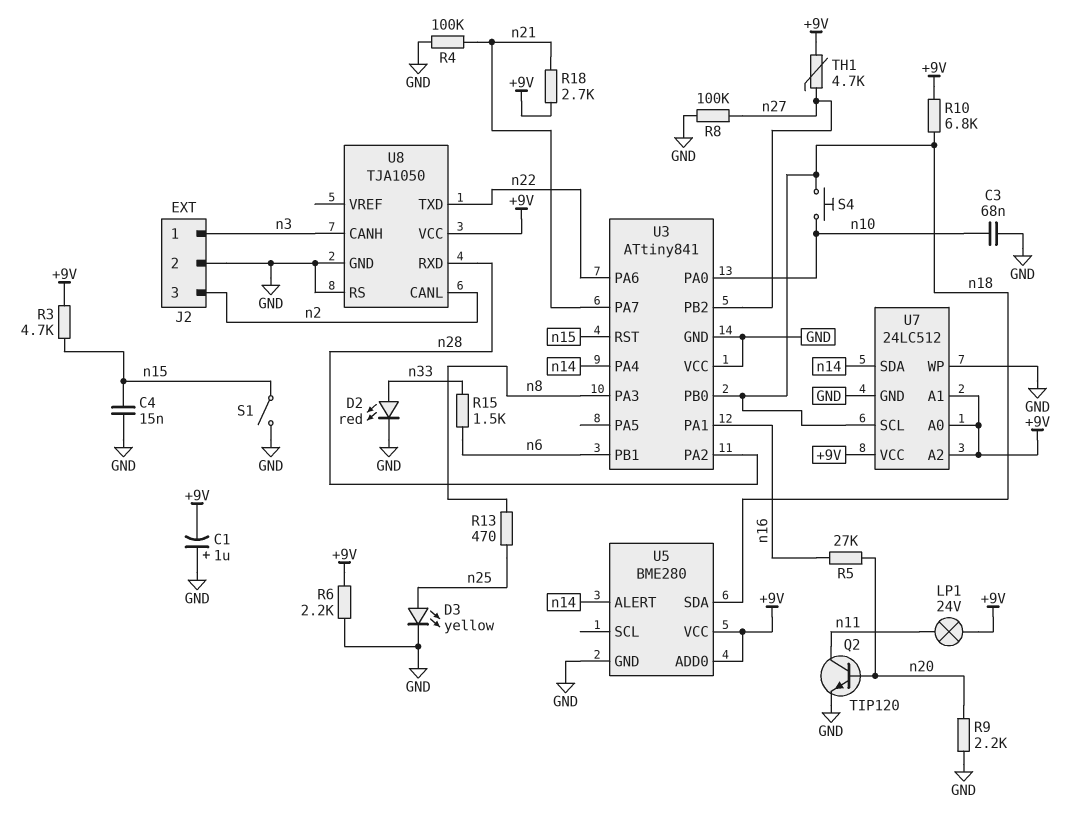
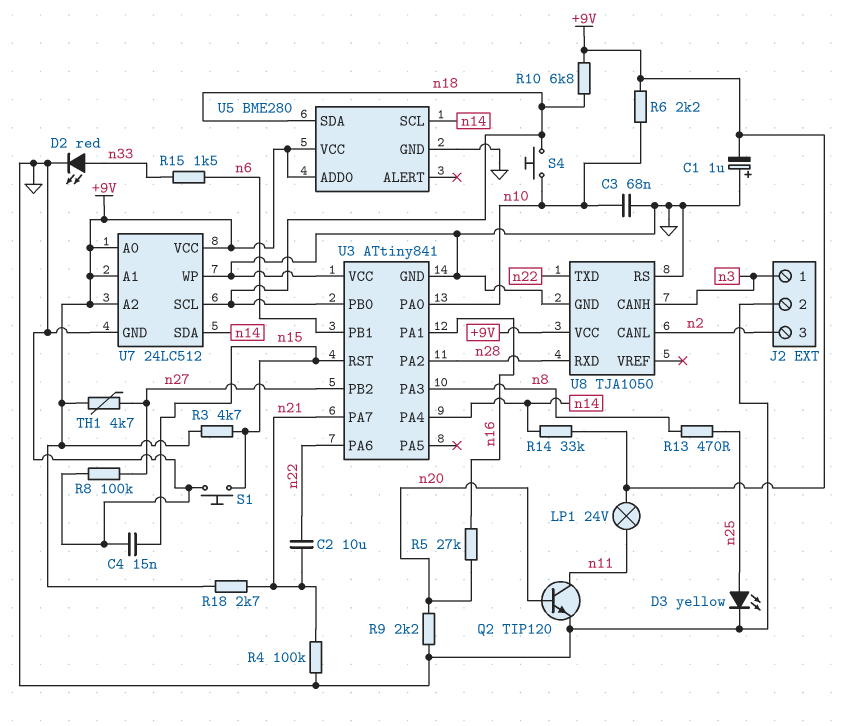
C2: none -> 10uF (n21, n22)
R6: 2.2k (+9V, GND) -> 2.2k (+9V, n10)
R14: none -> 33k (+9V, n14)
S1: switch (GND, n15) -> button (GND, n15)
U5 pin ALERT: n14 -> none
U5 pin SCL: none -> n14

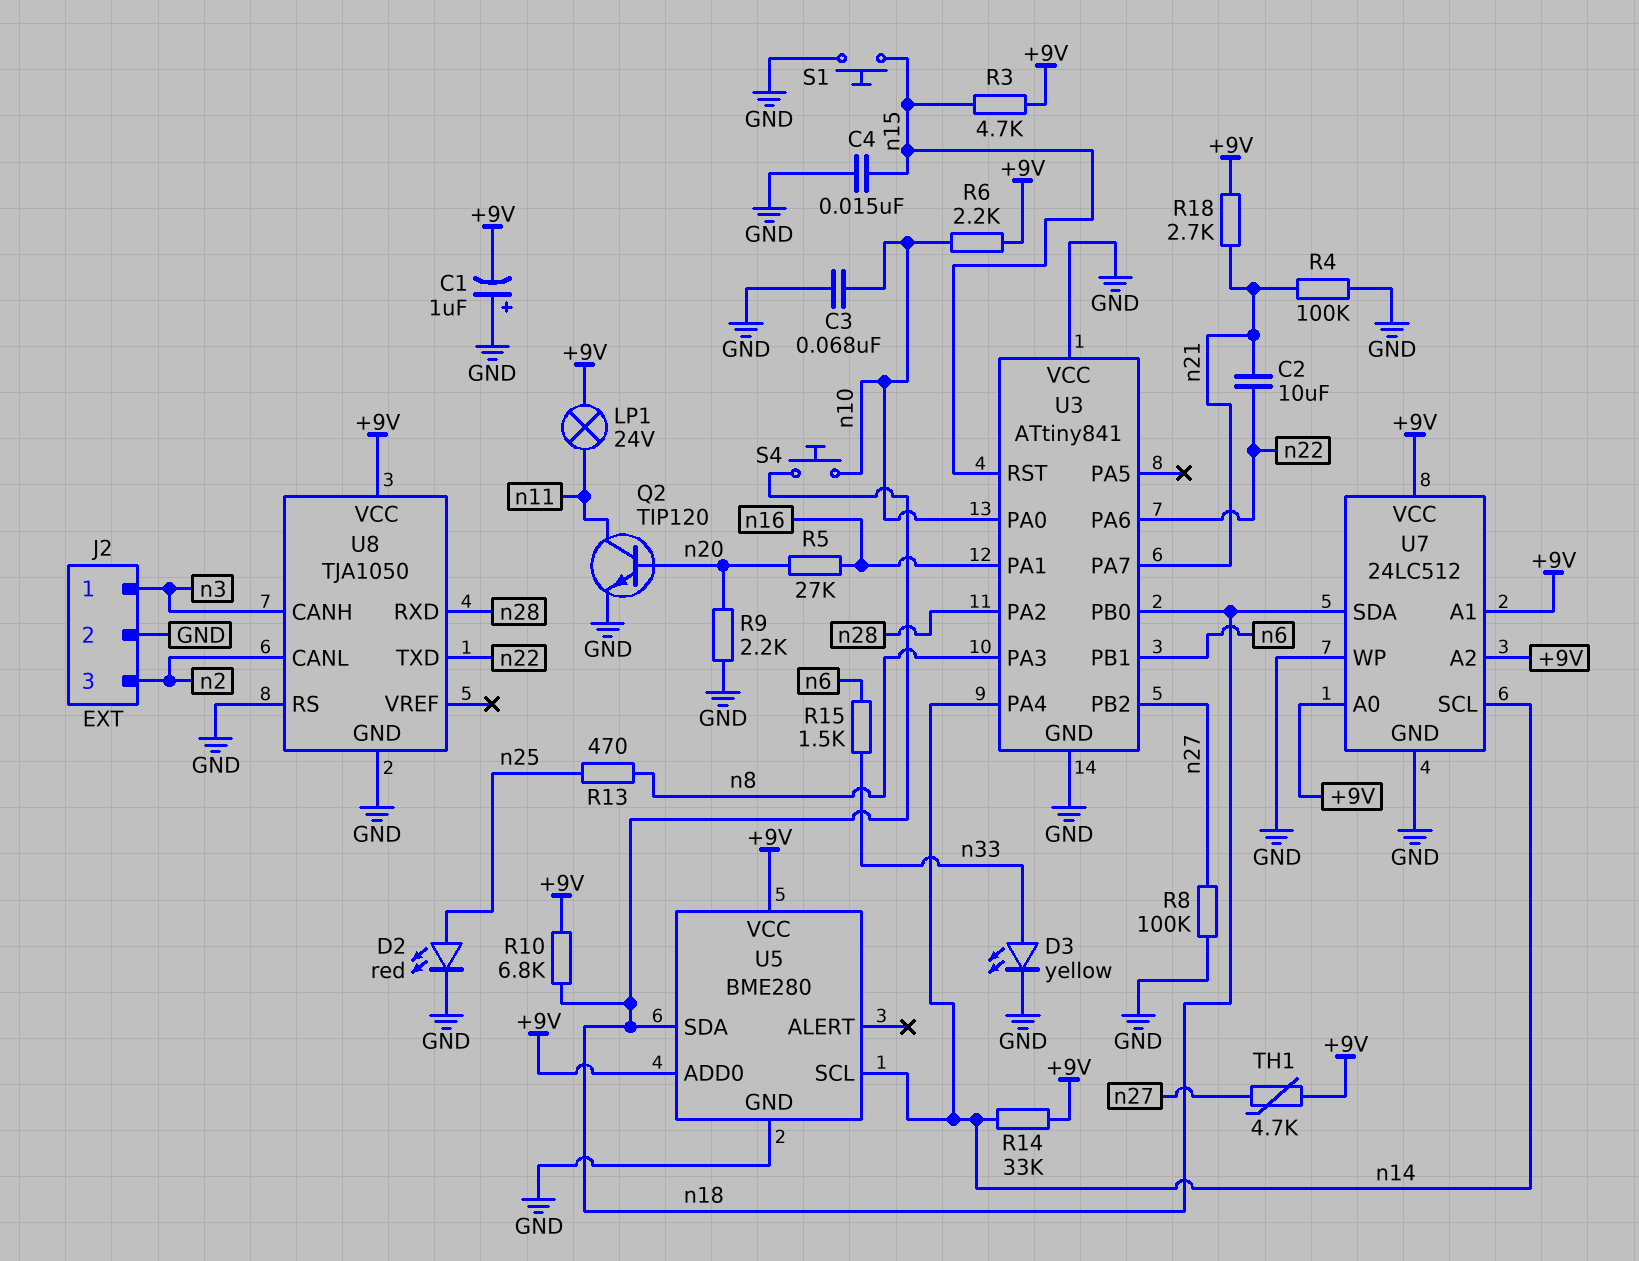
D2: LED red (A n33, K GND) -> LED red (A n25, K GND)
D3: LED yellow (A n25, K GND) -> LED yellow (A n33, K GND)
U7 pin SCL: n18 -> n14
U7 pin SDA: n14 -> n18

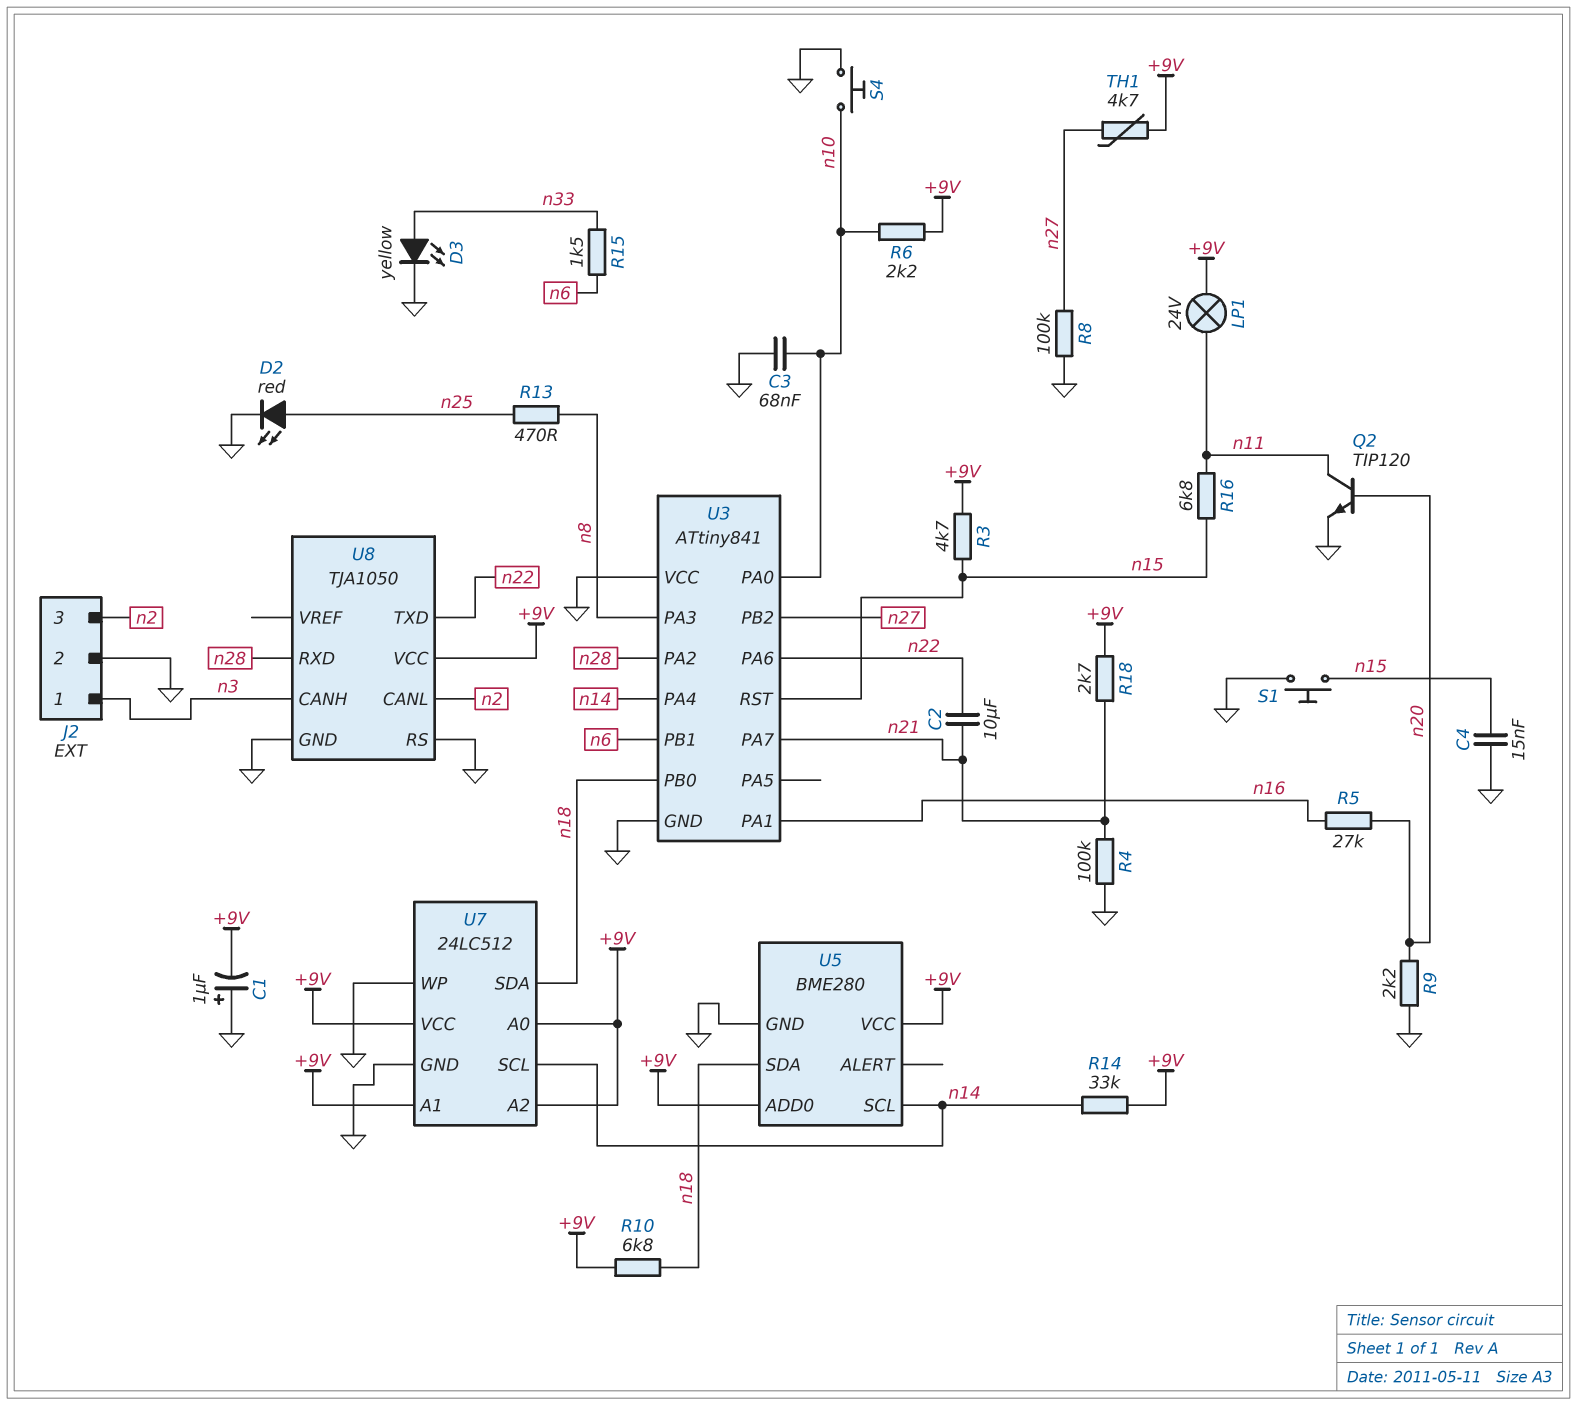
R16: none -> 6.8k (n11, n15)
S4: button (n10, n18) -> button (GND, n10)

